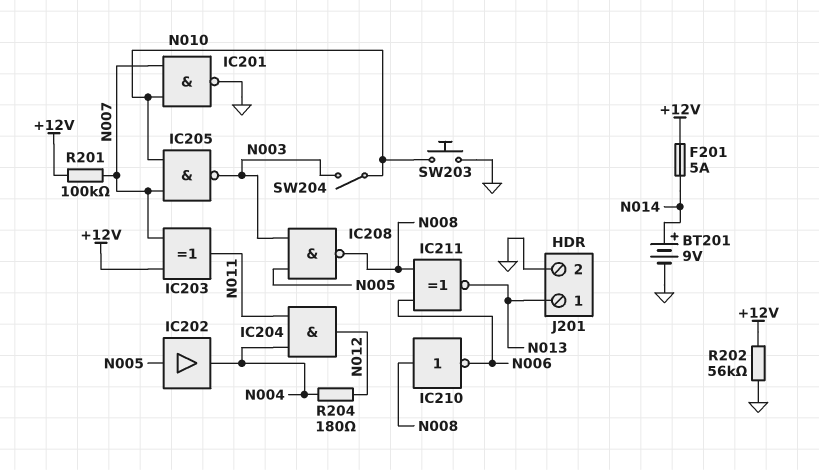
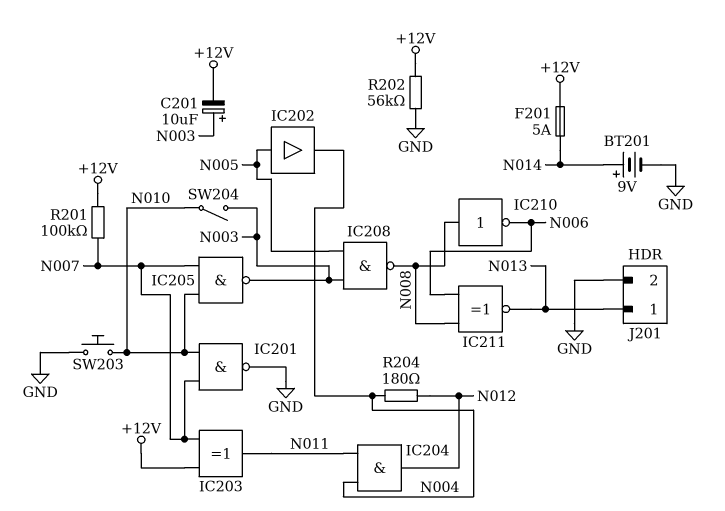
C201: none -> 10uF (plus N003, minus +12V)

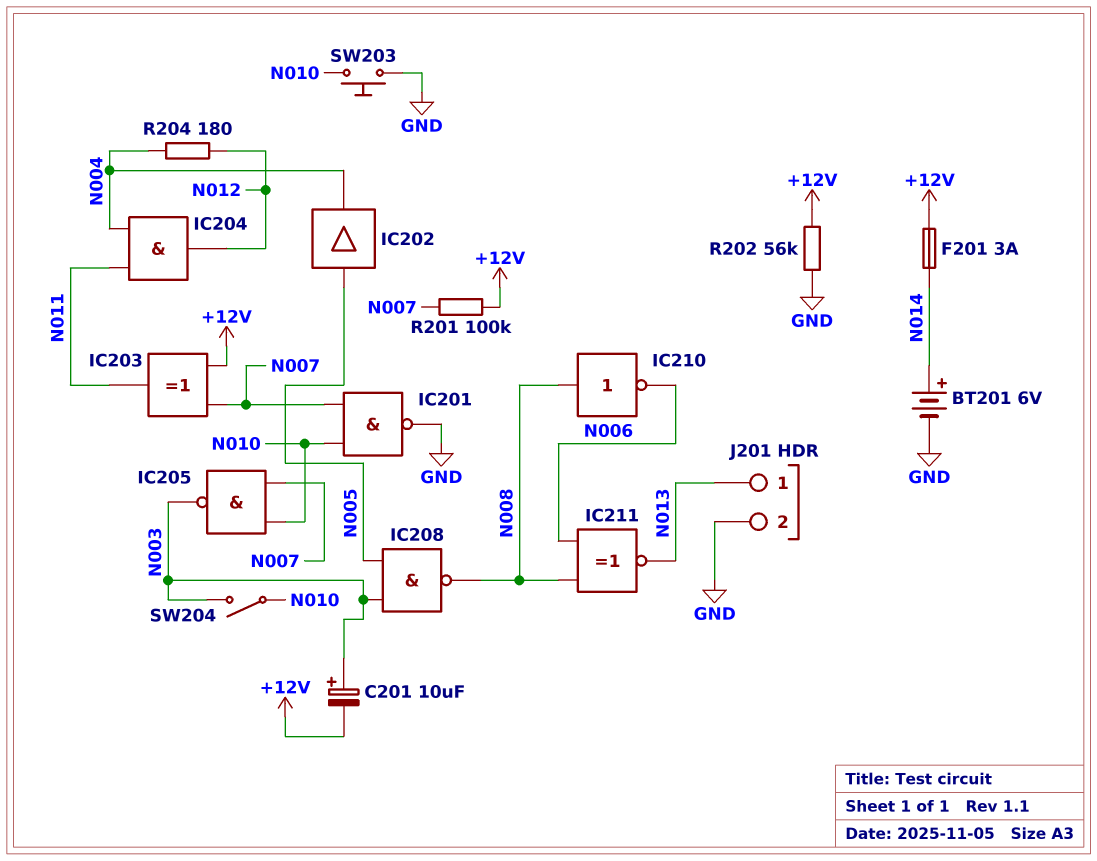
BT201: 9V (plus N014, minus GND) -> 6V (plus N014, minus GND)
F201: 5A (+12V, N014) -> 3A (+12V, N014)

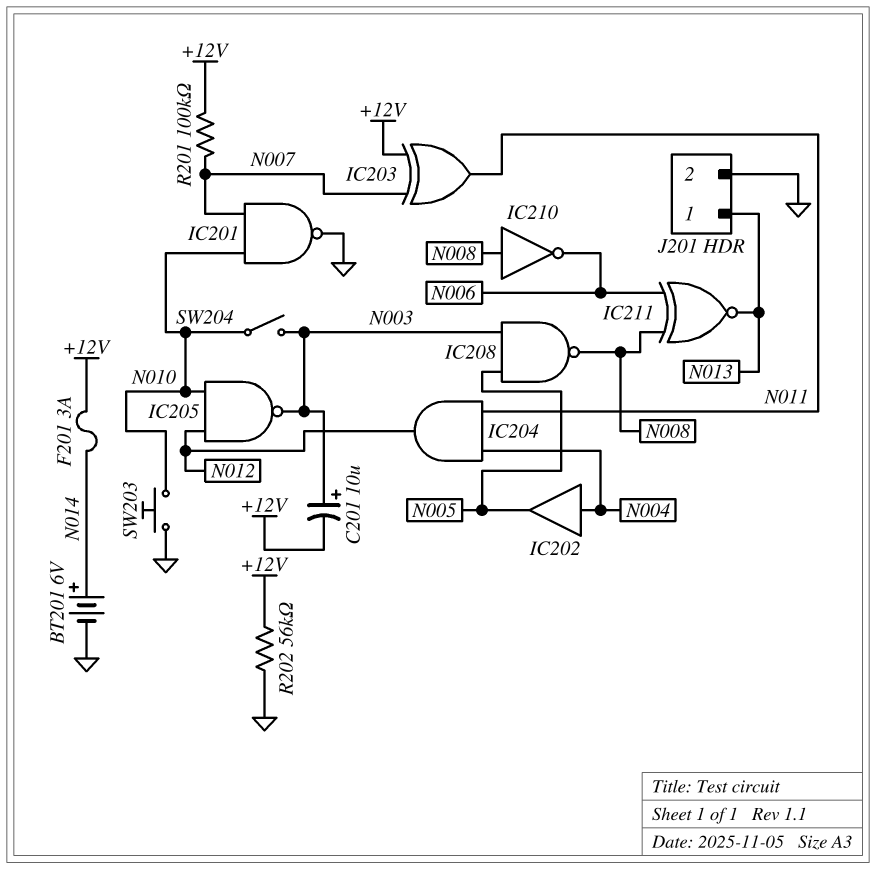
IC202: buffer (in N005, out N004) -> buffer (in N004, out N005)
IC205: NAND (in N007, in N010, out N003) -> NAND (in N010, in N012, out N003)
R204: 180 (N004, N012) -> none

